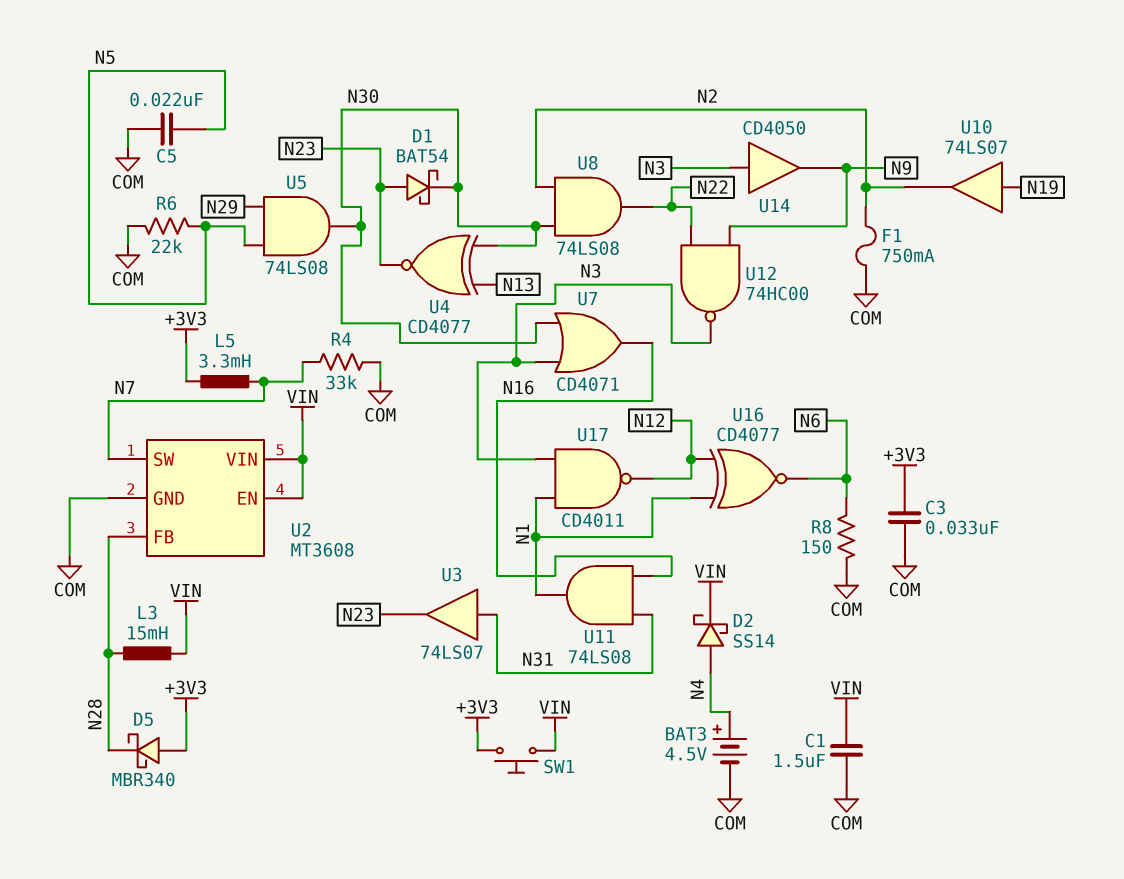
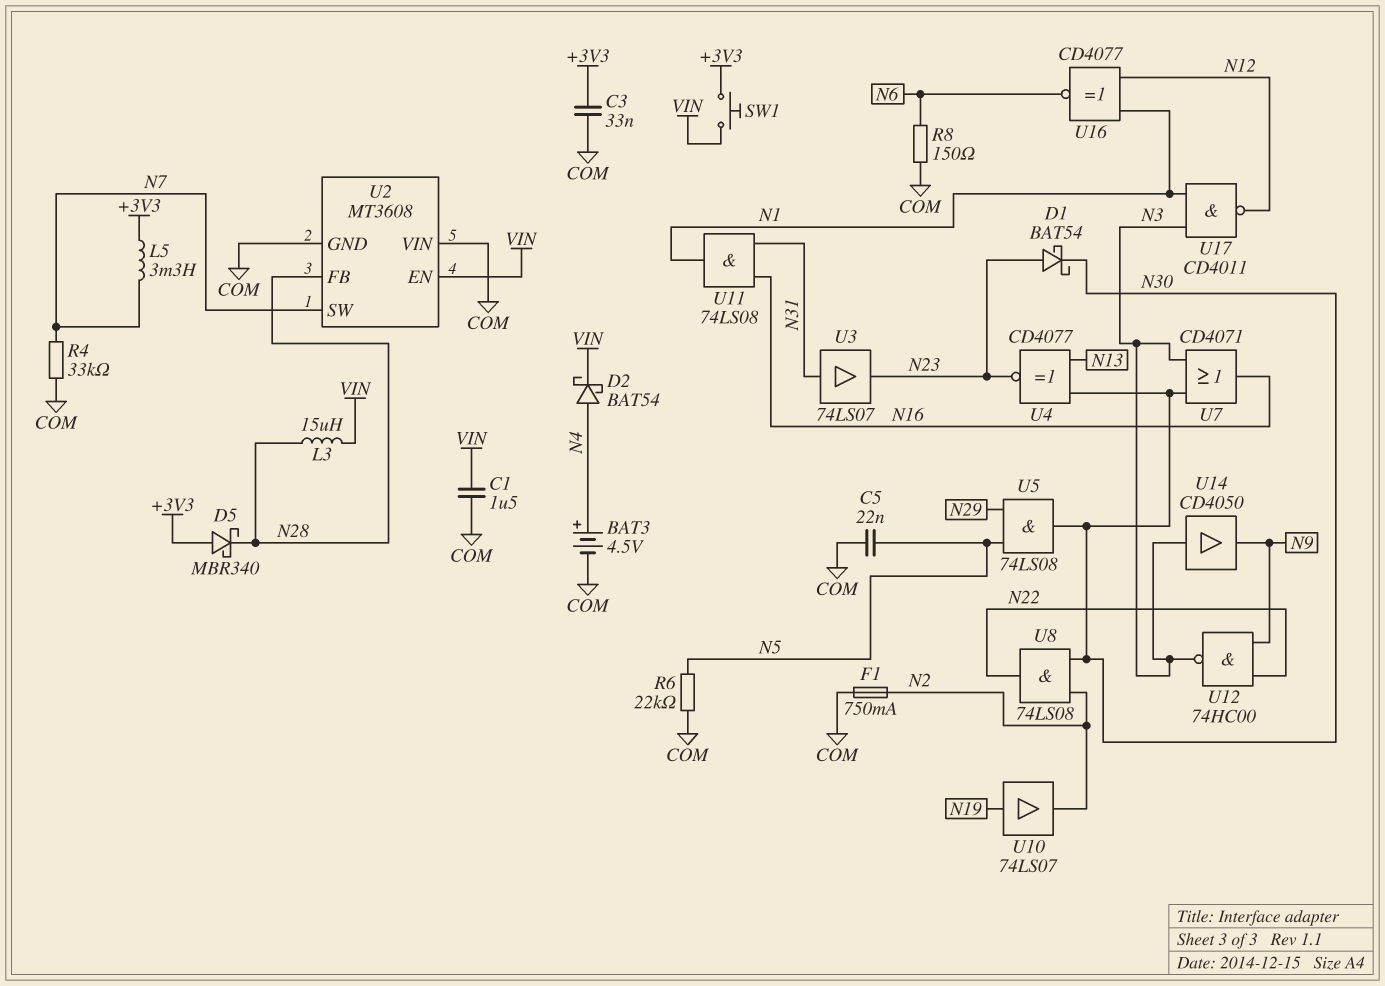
D2: schottky SS14 (A N4, K VIN) -> schottky BAT54 (A N4, K VIN)
L3: 15mH (N28, VIN) -> 15uH (N28, VIN)
U2 pin VIN: VIN -> COM

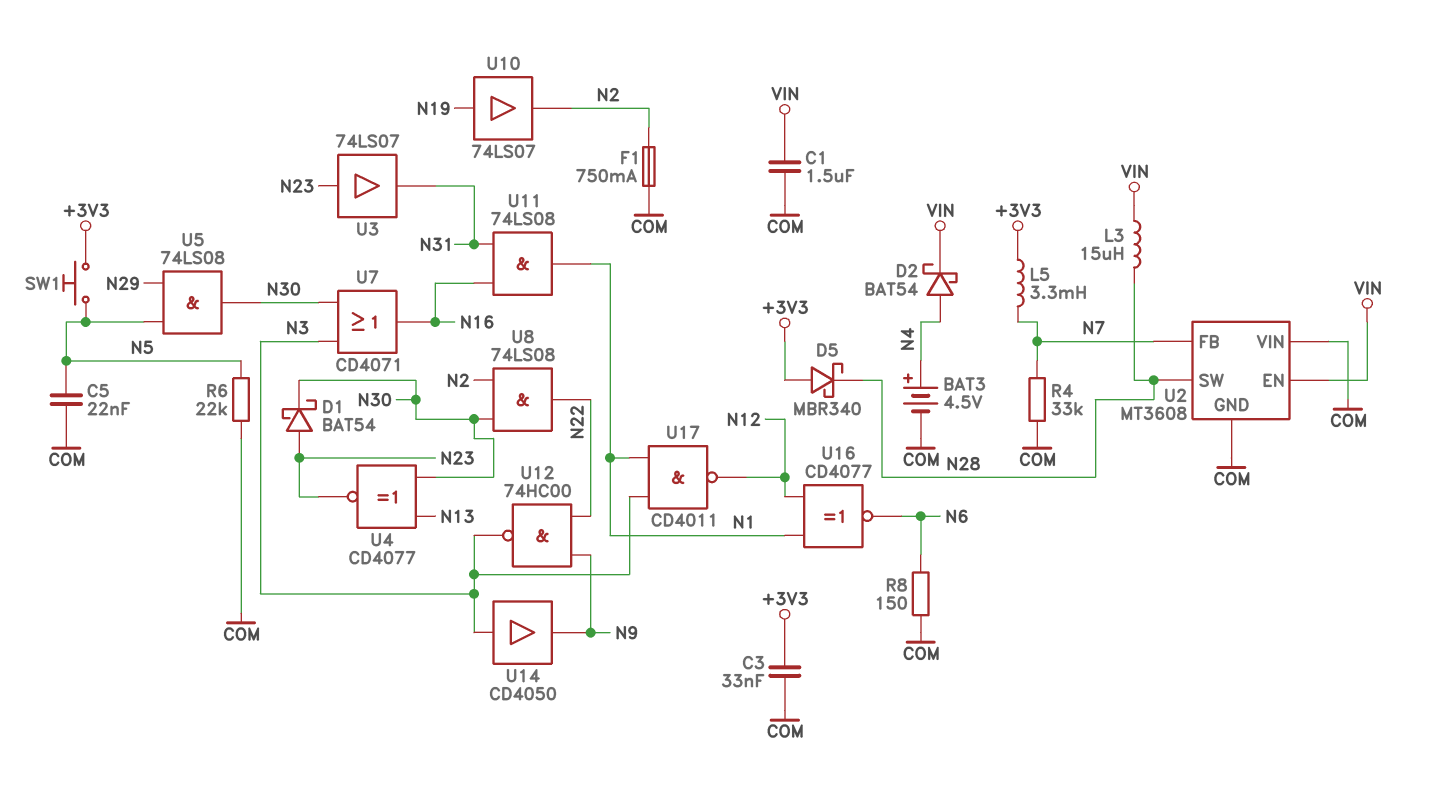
SW1: button (+3V3, VIN) -> button (+3V3, N5)
U2 pin FB: N28 -> N7
U2 pin SW: N7 -> N28
U3: buffer 74LS07 (in N31, out N23) -> buffer 74LS07 (in N23, out N31)

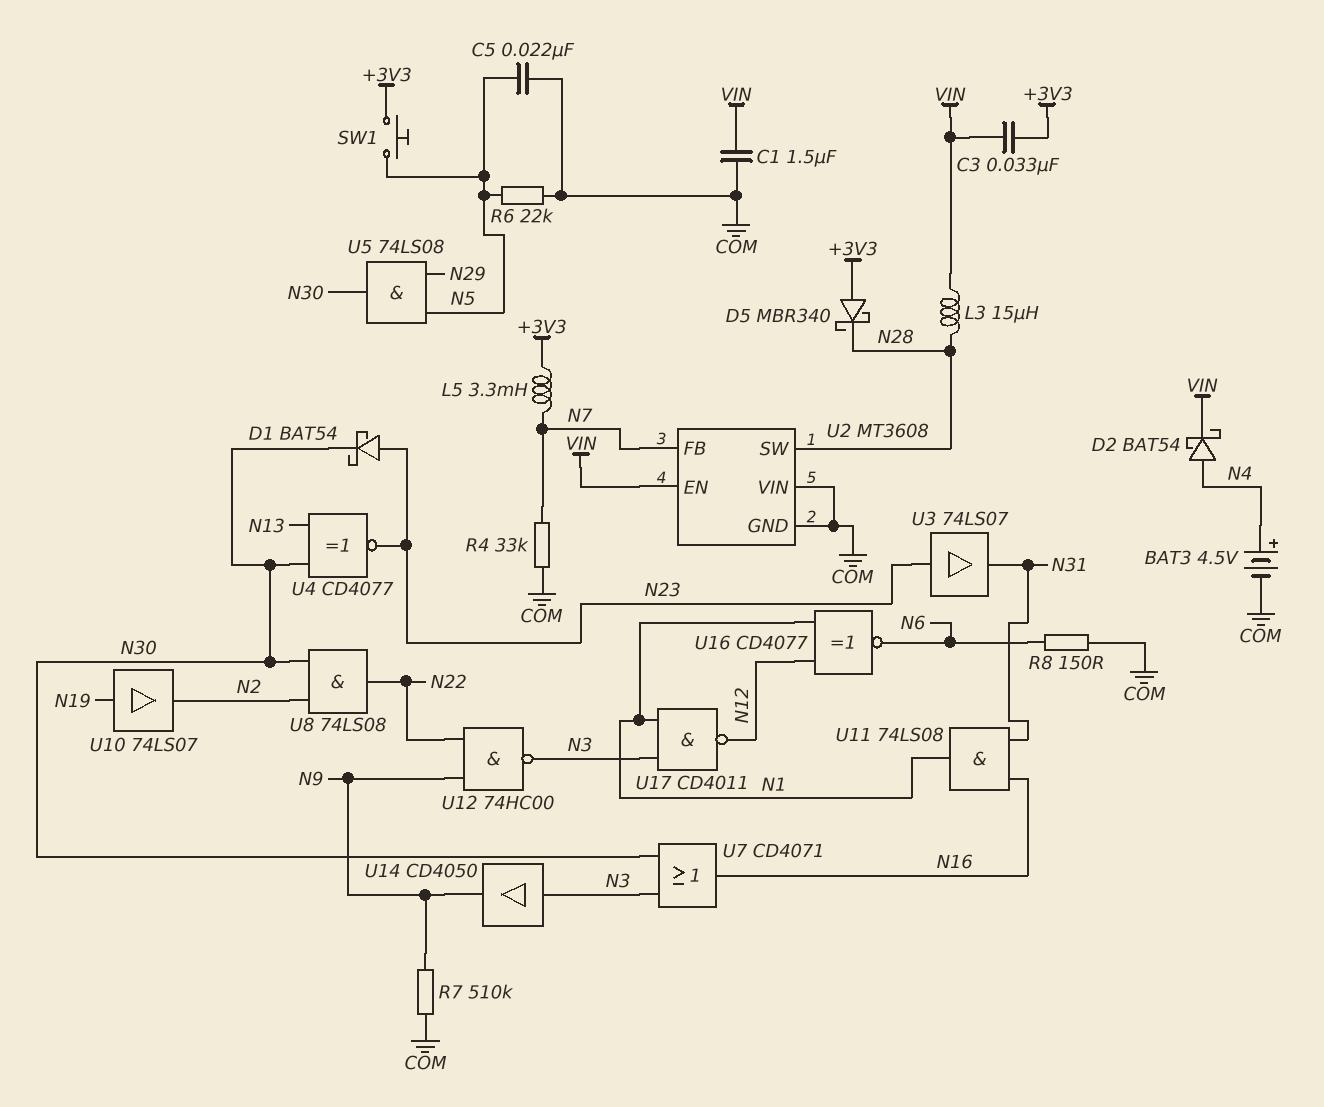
C3: 33nF (+3V3, COM) -> 33nF (+3V3, VIN)
F1: 750mA (COM, N2) -> none
R7: none -> 510k (COM, N9)

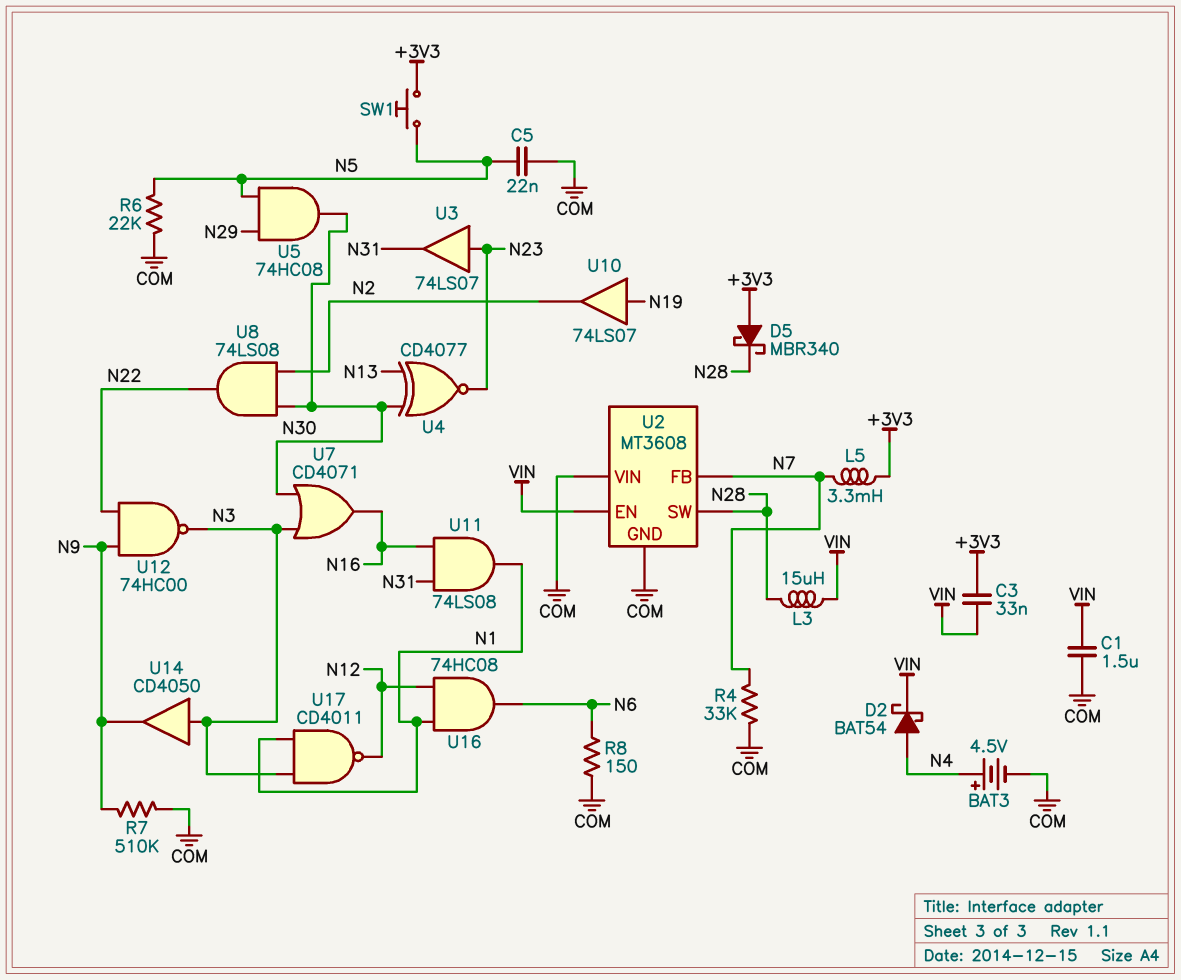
D1: schottky BAT54 (A N23, K N30) -> none
U5: AND 74LS08 (in N5, in N29, out N30) -> AND 74HC08 (in N5, in N29, out N30)
U16: XNOR CD4077 (in N1, in N12, out N6) -> AND 74HC08 (in N1, in N12, out N6)

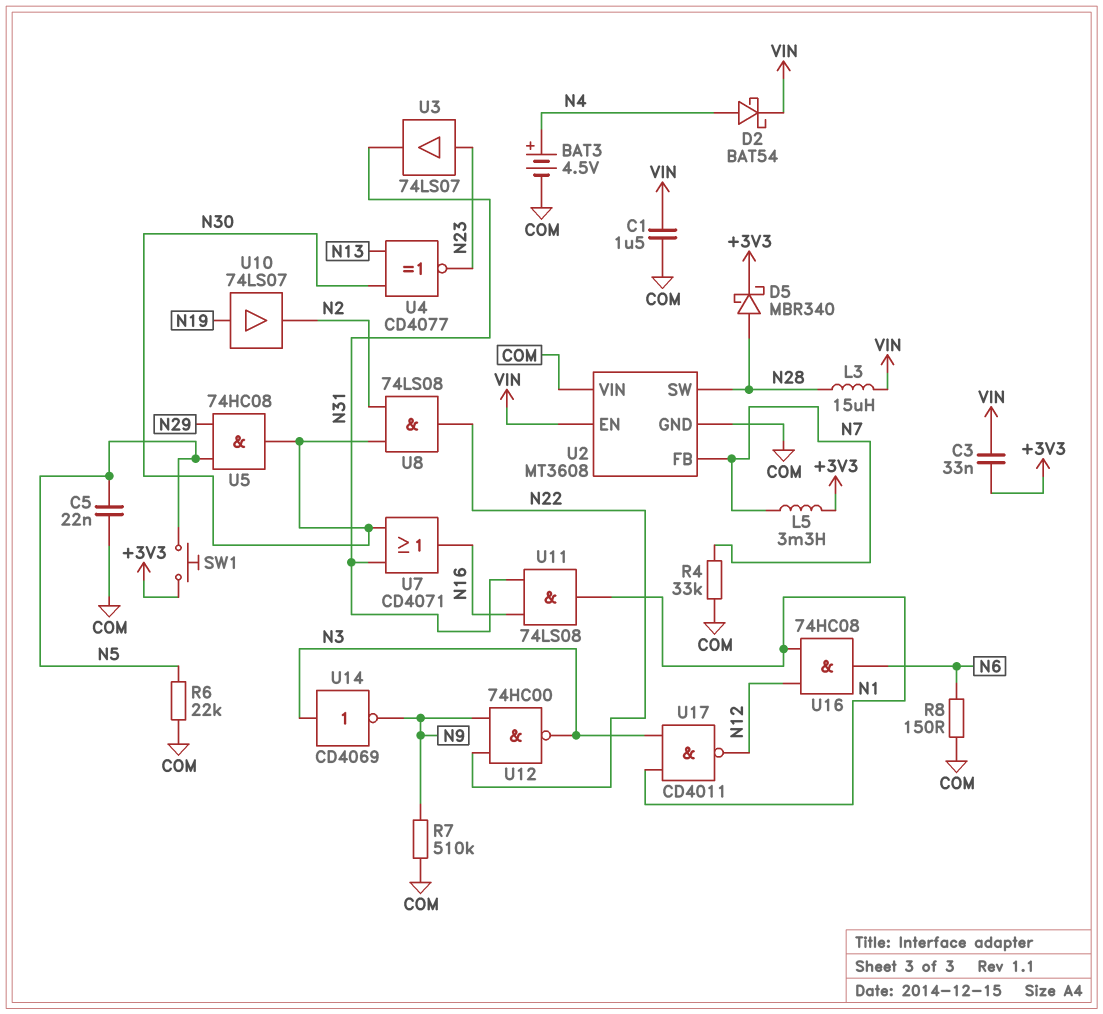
D5: schottky MBR340 (A +3V3, K N28) -> schottky MBR340 (A N28, K +3V3)
U7: OR CD4071 (in N3, in N30, out N16) -> OR CD4071 (in N30, in N31, out N16)
U14: buffer CD4050 (in N3, out N9) -> NOT CD4069 (in N3, out N9)

